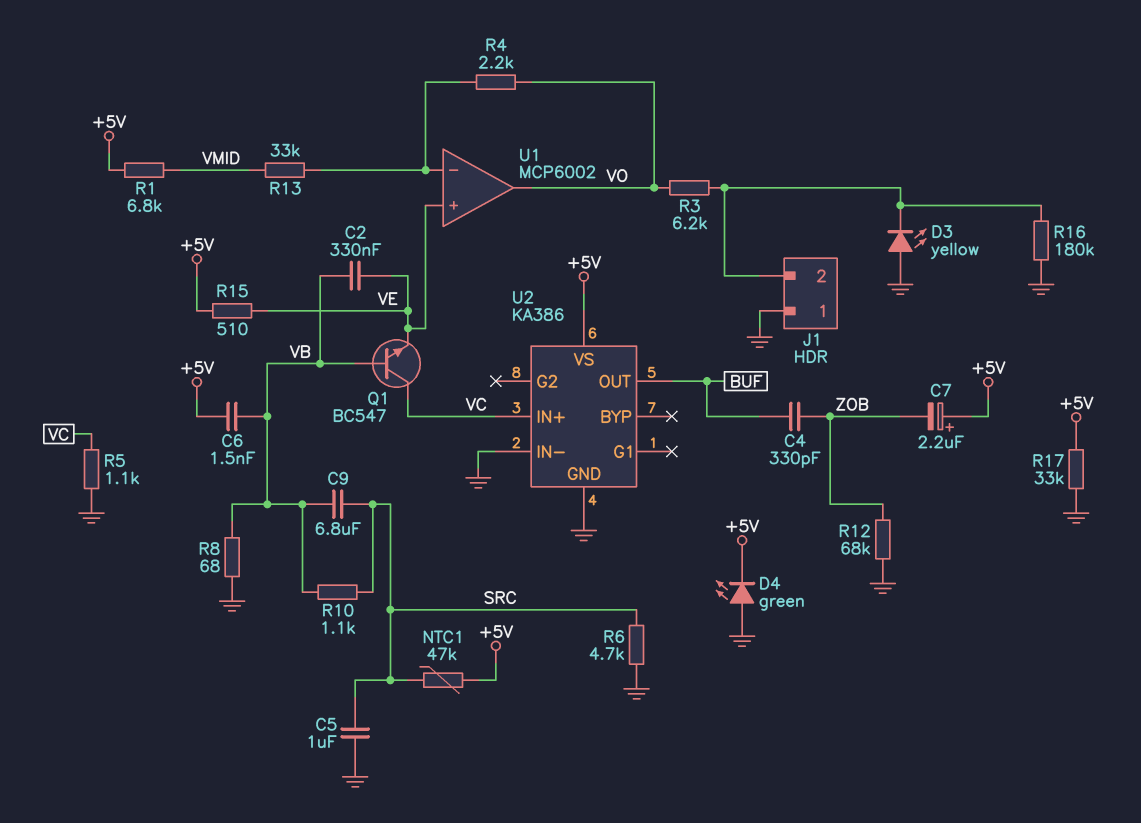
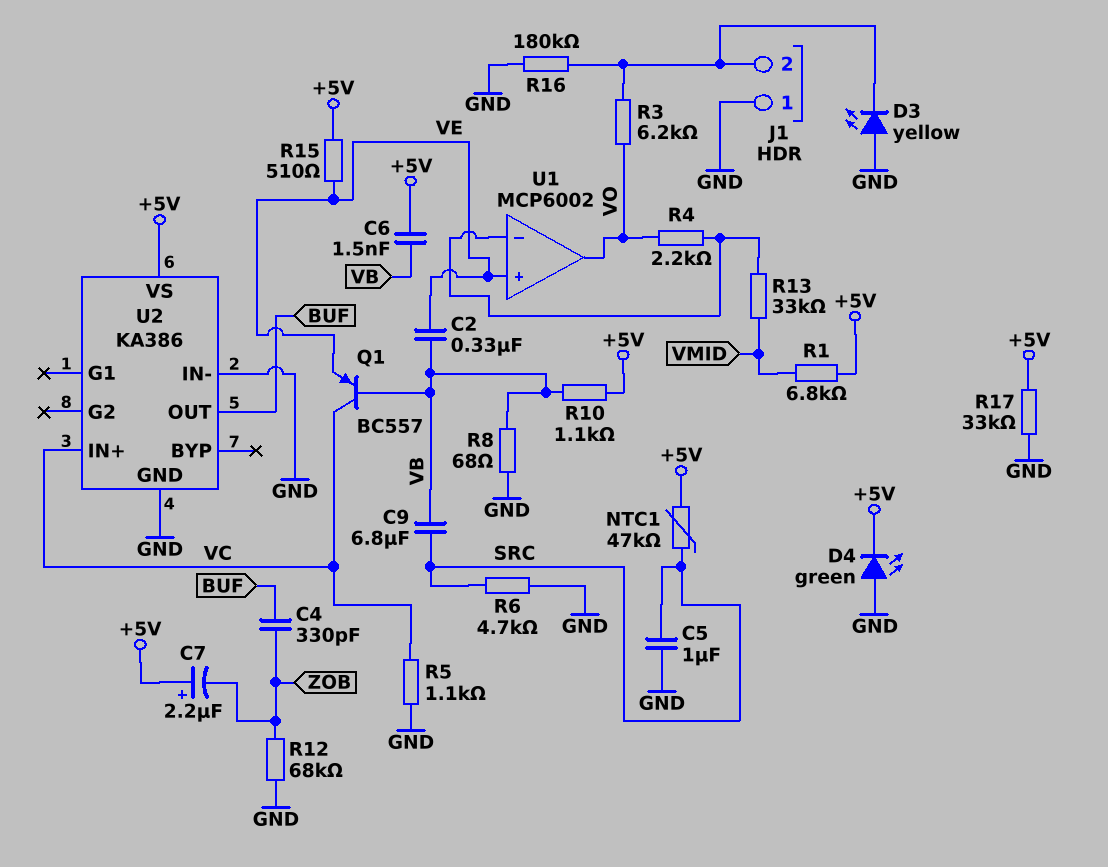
Q1: NPN BC547 (B VB, C VC, E VE) -> PNP BC557 (B VB, C VC, E VE)
R10: 1.1k (SRC, VB) -> 1.1k (+5V, VB)

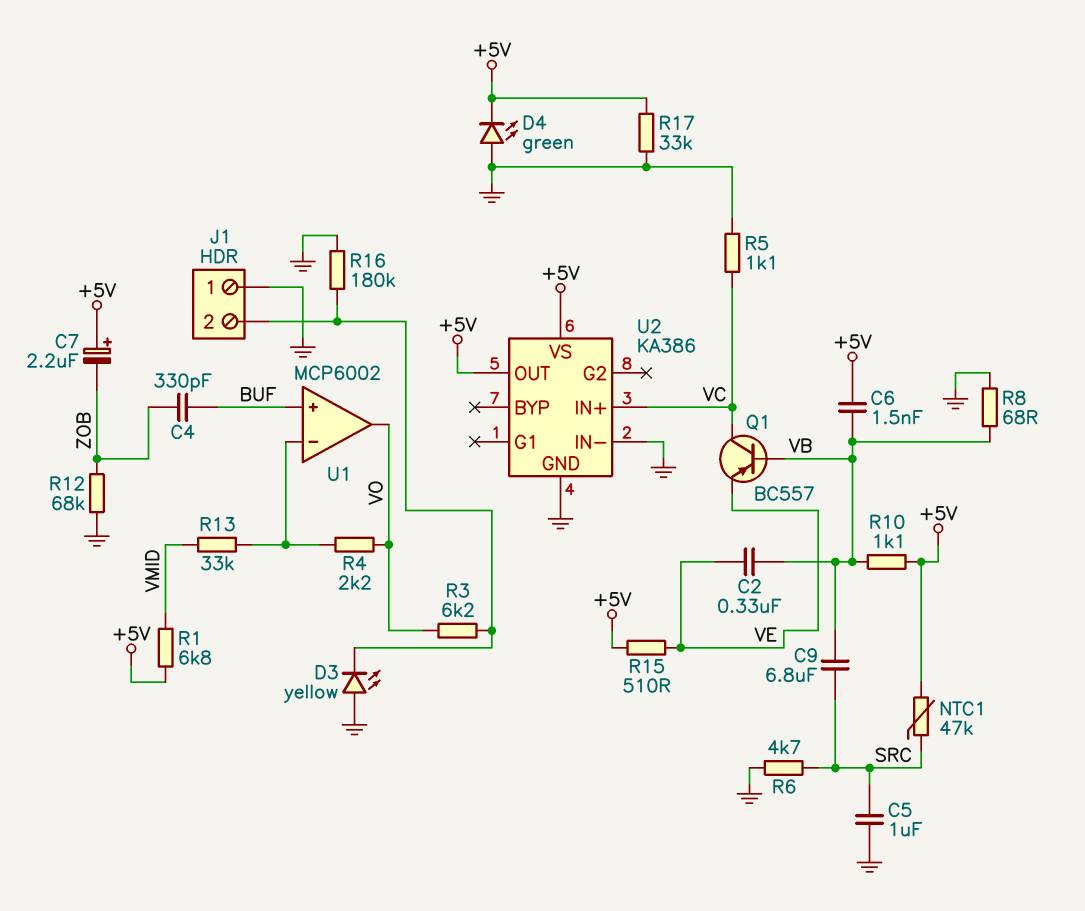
U1 pin in+: VE -> BUF
U2 pin OUT: BUF -> +5V

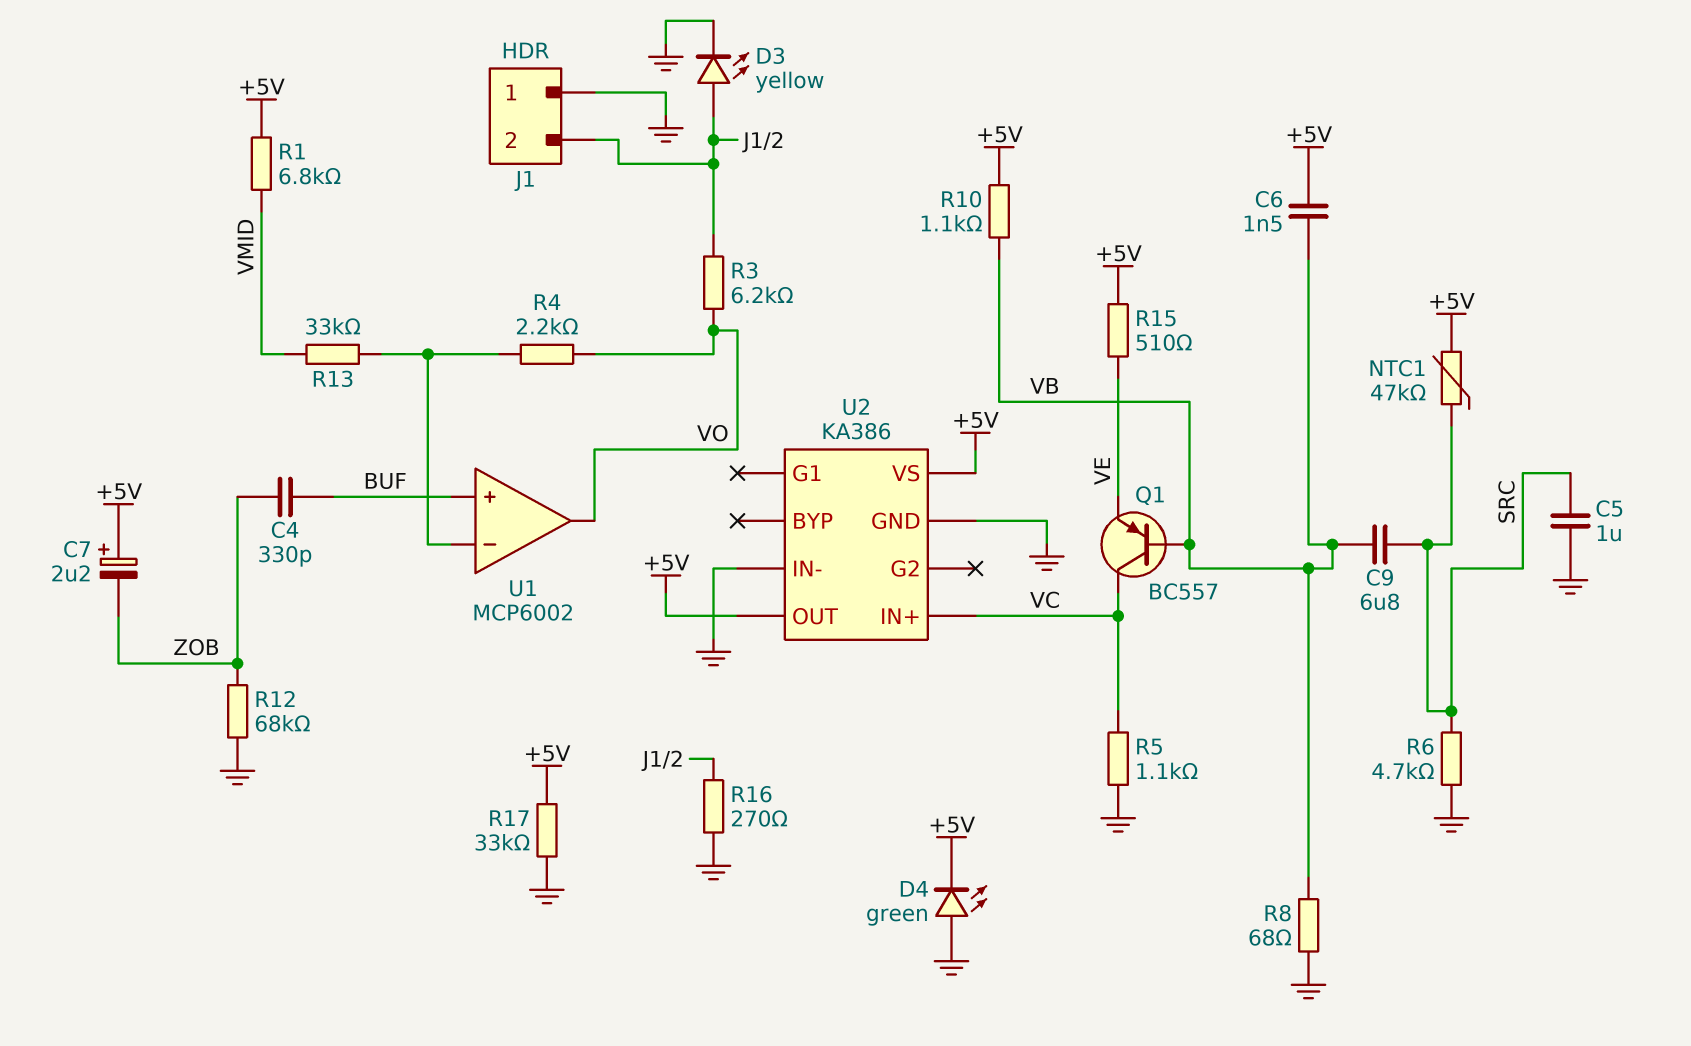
C2: 330nF (VB, VE) -> none
D3: LED yellow (A GND, K J1/2) -> LED yellow (A J1/2, K GND)
R16: 180k (GND, J1/2) -> 270 (GND, J1/2)

